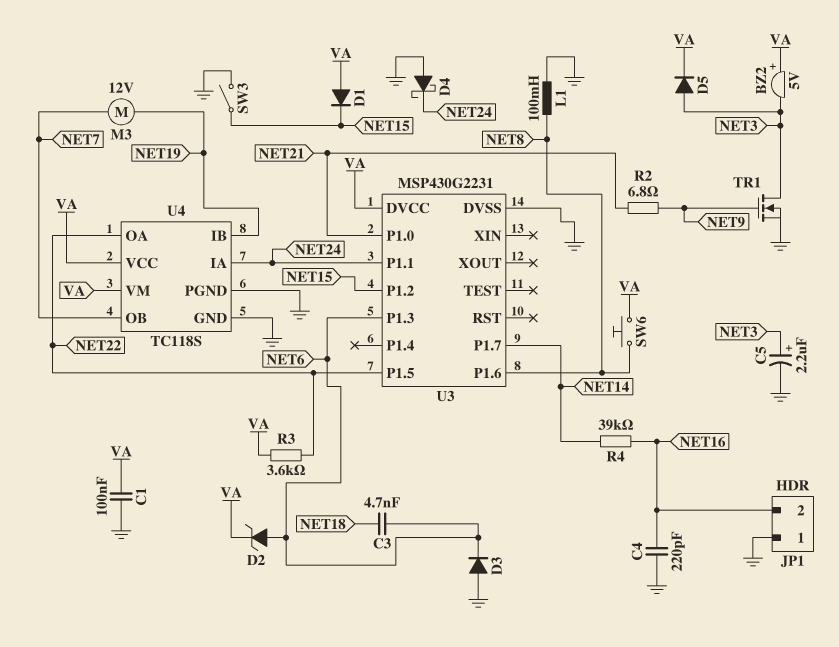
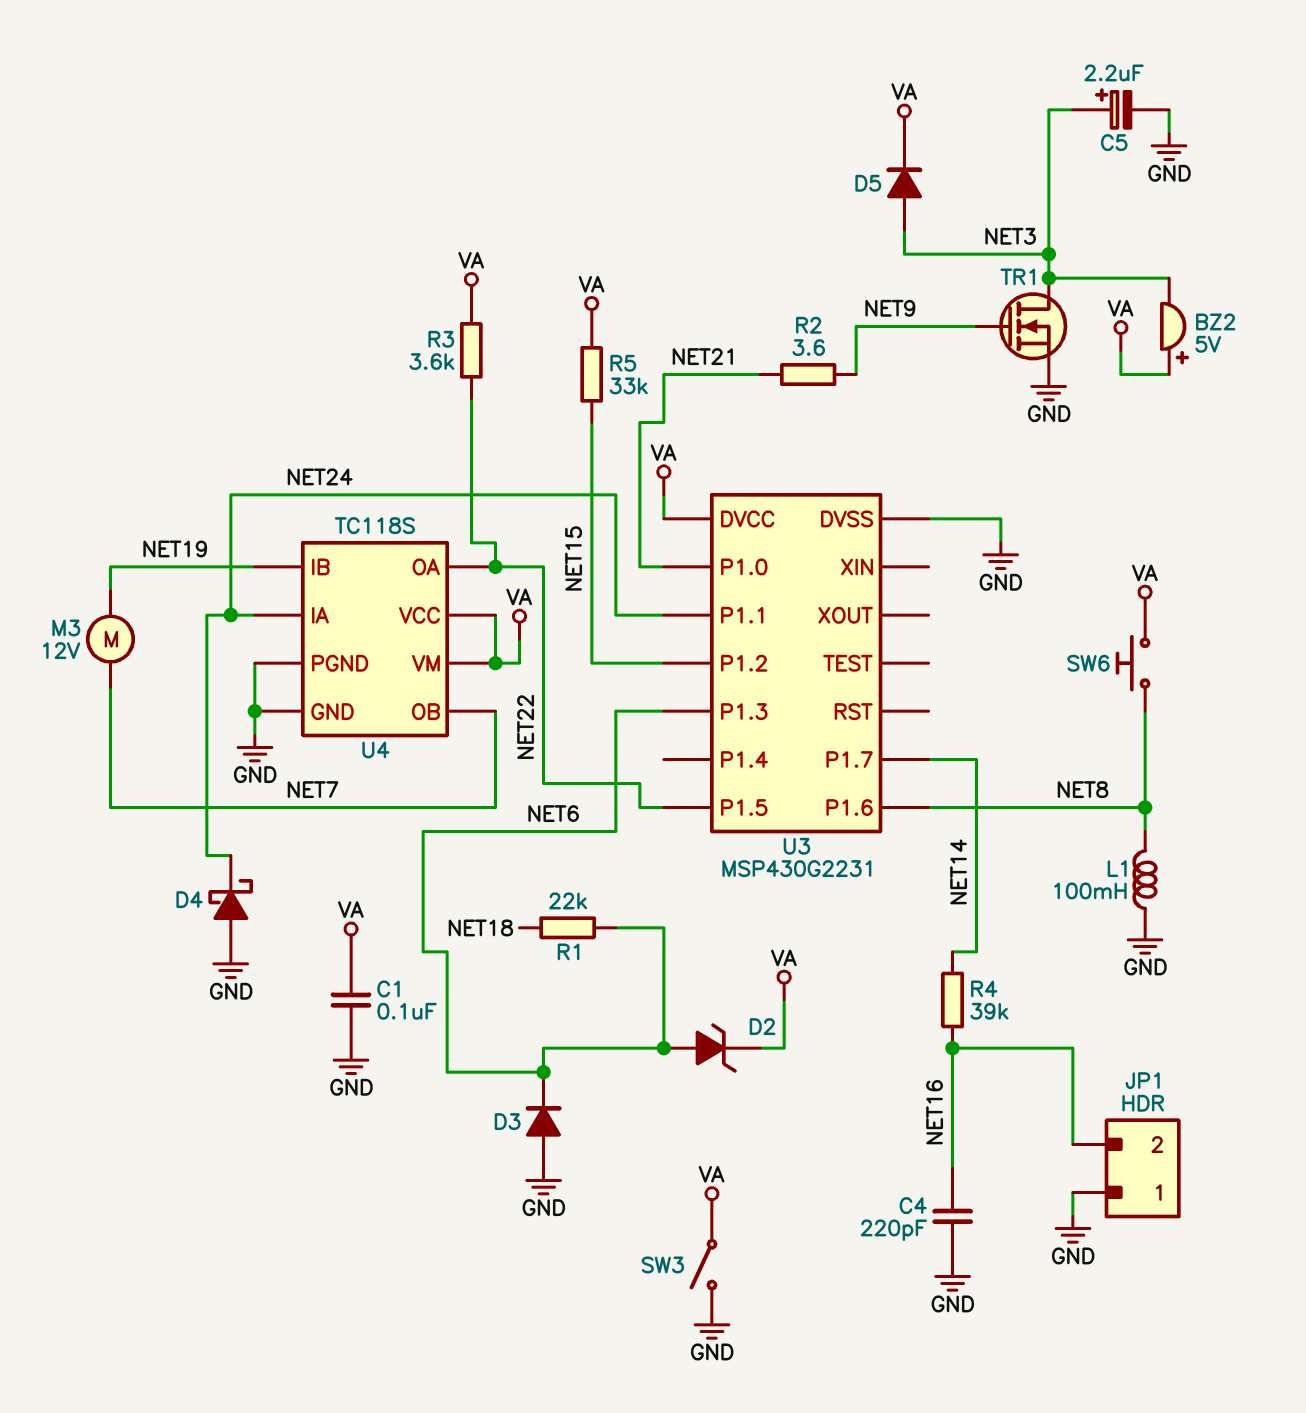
C3: 4.7nF (NET6, NET18) -> none
D1: diode (A VA, K NET15) -> none
R1: none -> 22k (NET6, NET18)
R2: 6.8 (NET9, NET21) -> 3.6 (NET9, NET21)
R5: none -> 33k (NET15, VA)
SW3: switch (GND, NET15) -> switch (GND, VA)

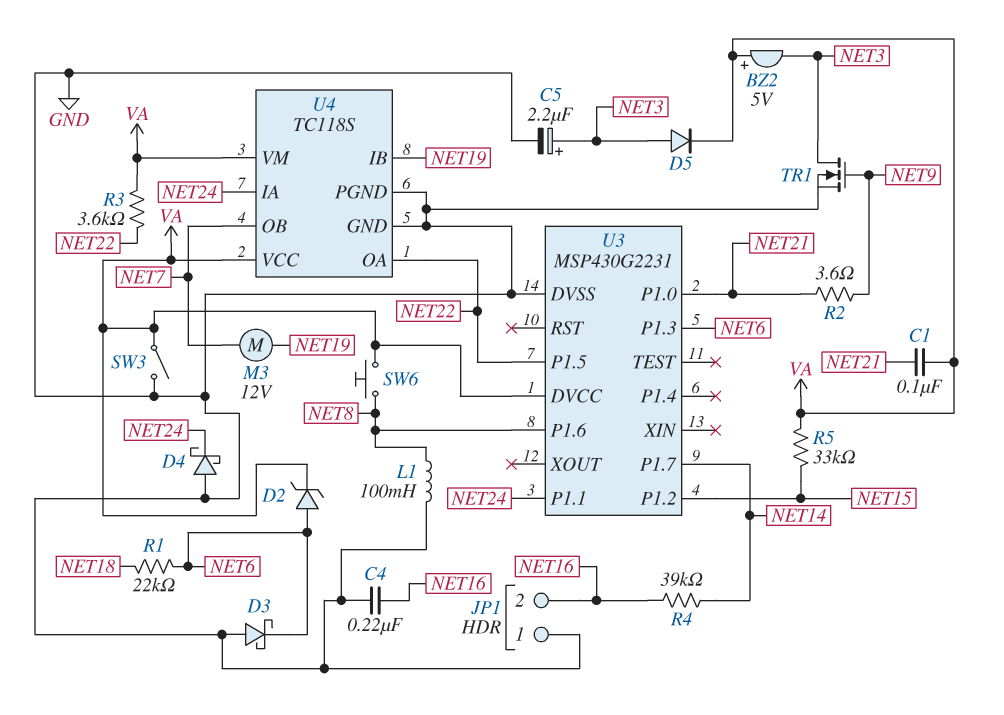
C1: 100nF (GND, VA) -> 100nF (NET21, VA)
C4: 220pF (GND, NET16) -> 220nF (GND, NET16)
D3: diode (A GND, K NET6) -> schottky (A GND, K NET6)

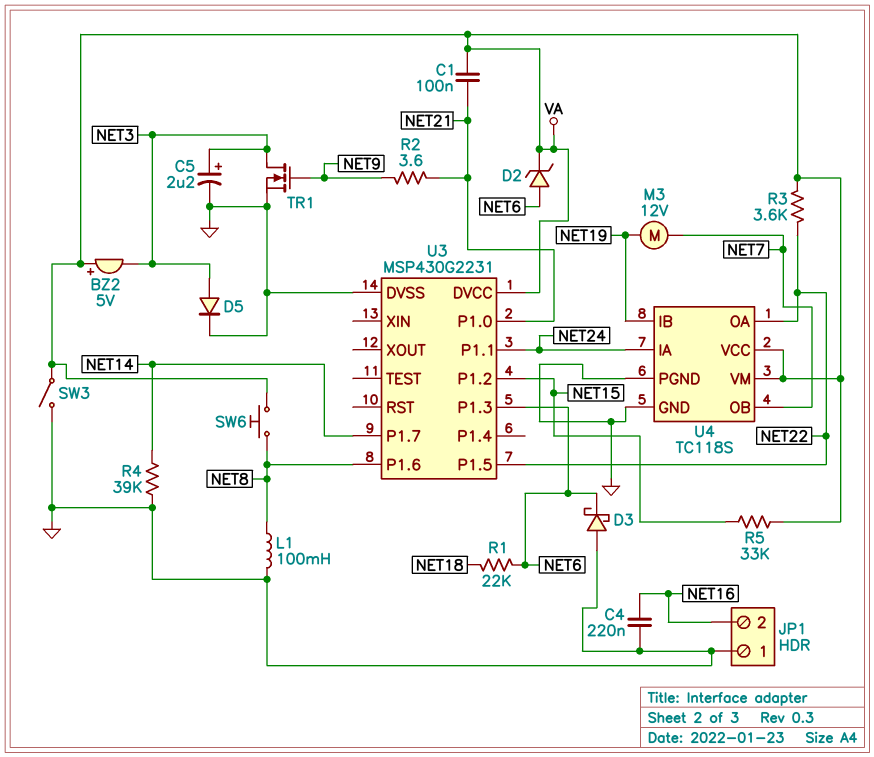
D4: schottky (A GND, K NET24) -> none
D5: diode (A NET3, K VA) -> diode (A NET3, K GND)
R4: 39k (NET14, NET16) -> 39k (GND, NET14)

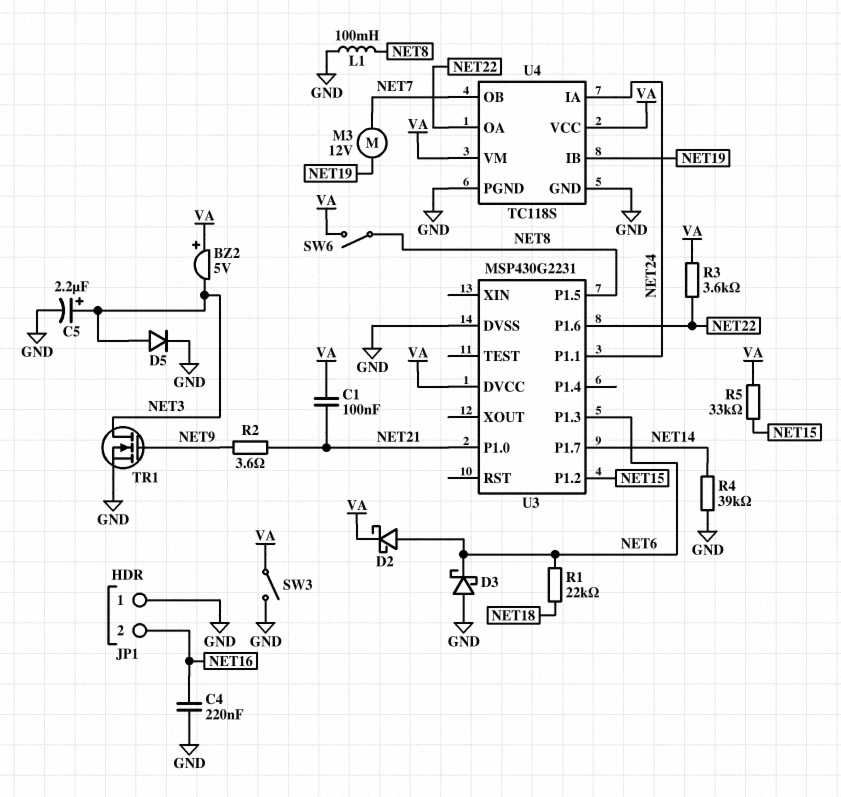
D2: zener (A NET6, K VA) -> schottky (A NET6, K VA)
SW6: button (NET8, VA) -> switch (NET8, VA)
U3 pin P1.5: NET22 -> NET8
U3 pin P1.6: NET8 -> NET22

